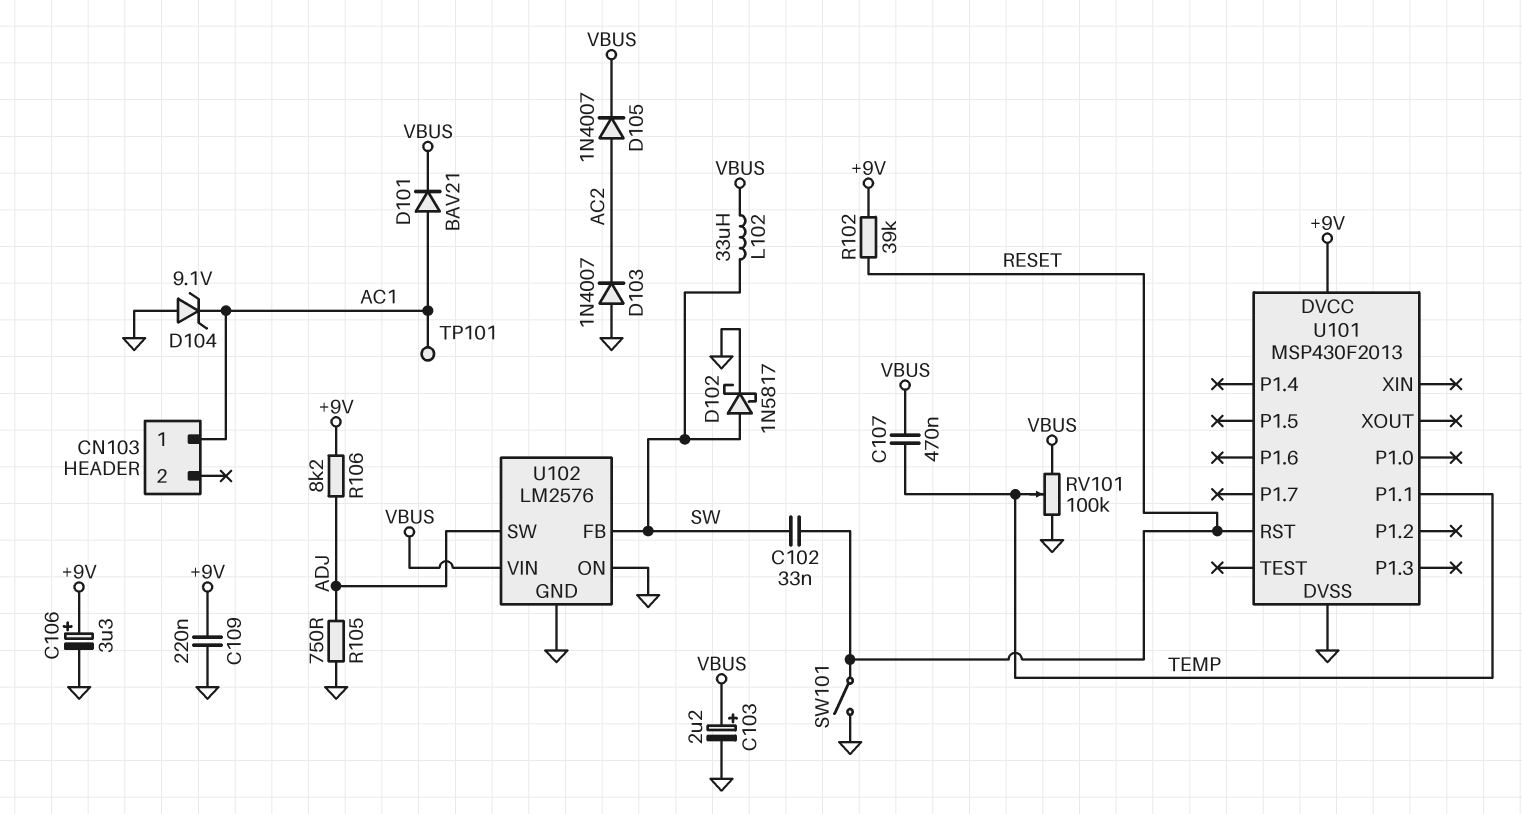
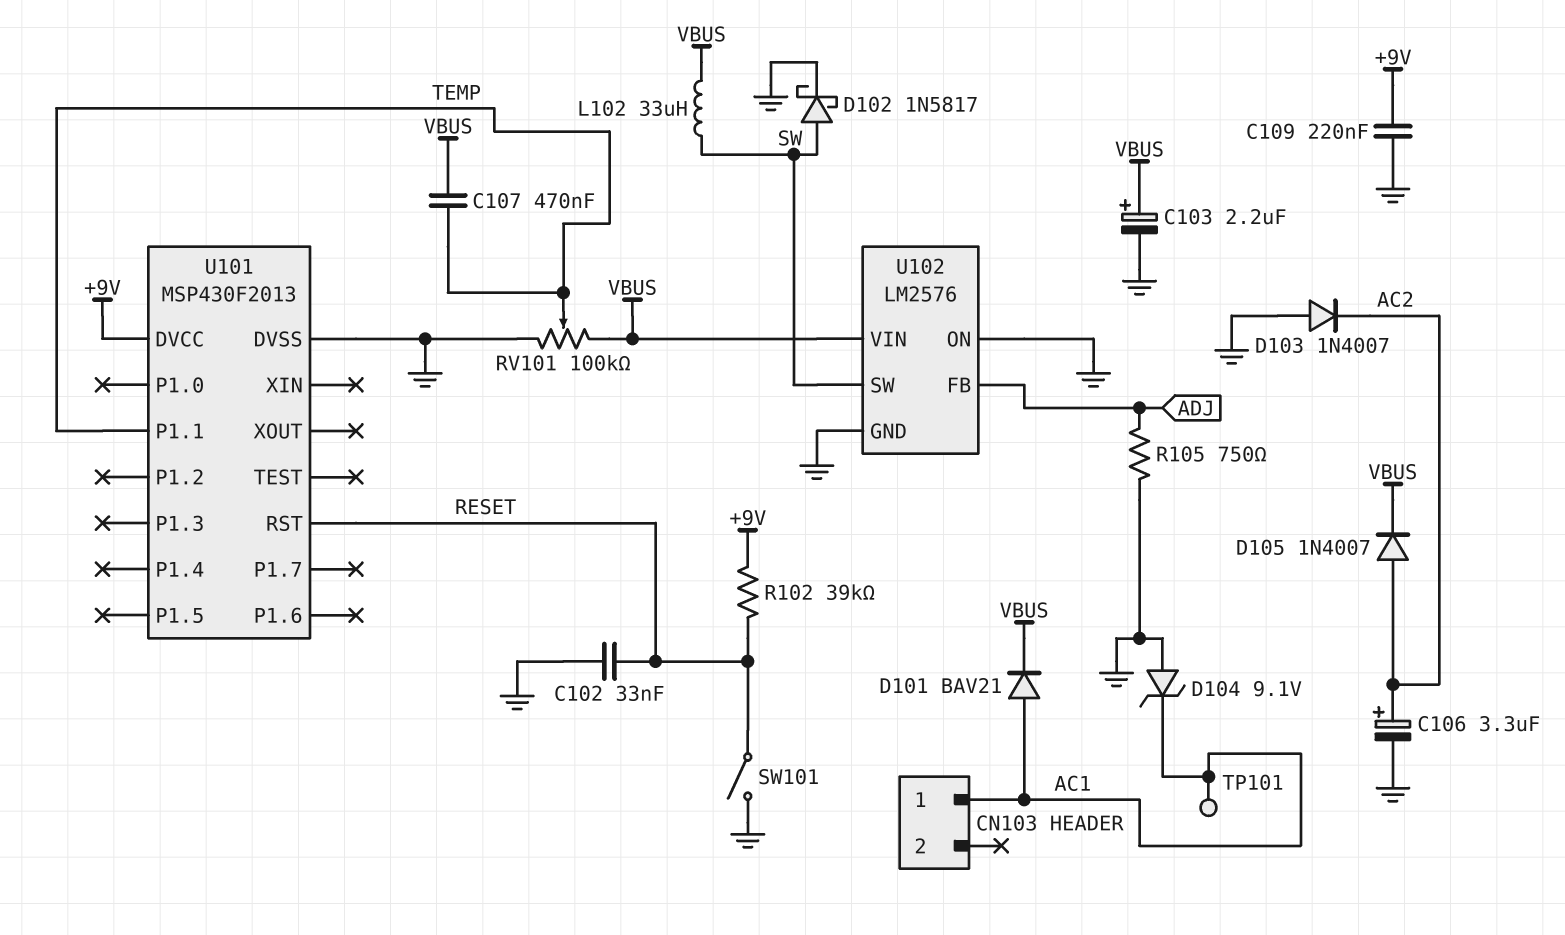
C102: 33nF (RESET, SW) -> 33nF (GND, RESET)
C106: 3.3uF (plus +9V, minus GND) -> 3.3uF (plus AC2, minus GND)
R106: 8.2k (+9V, ADJ) -> none
U102 pin FB: SW -> ADJ
U102 pin SW: ADJ -> SW

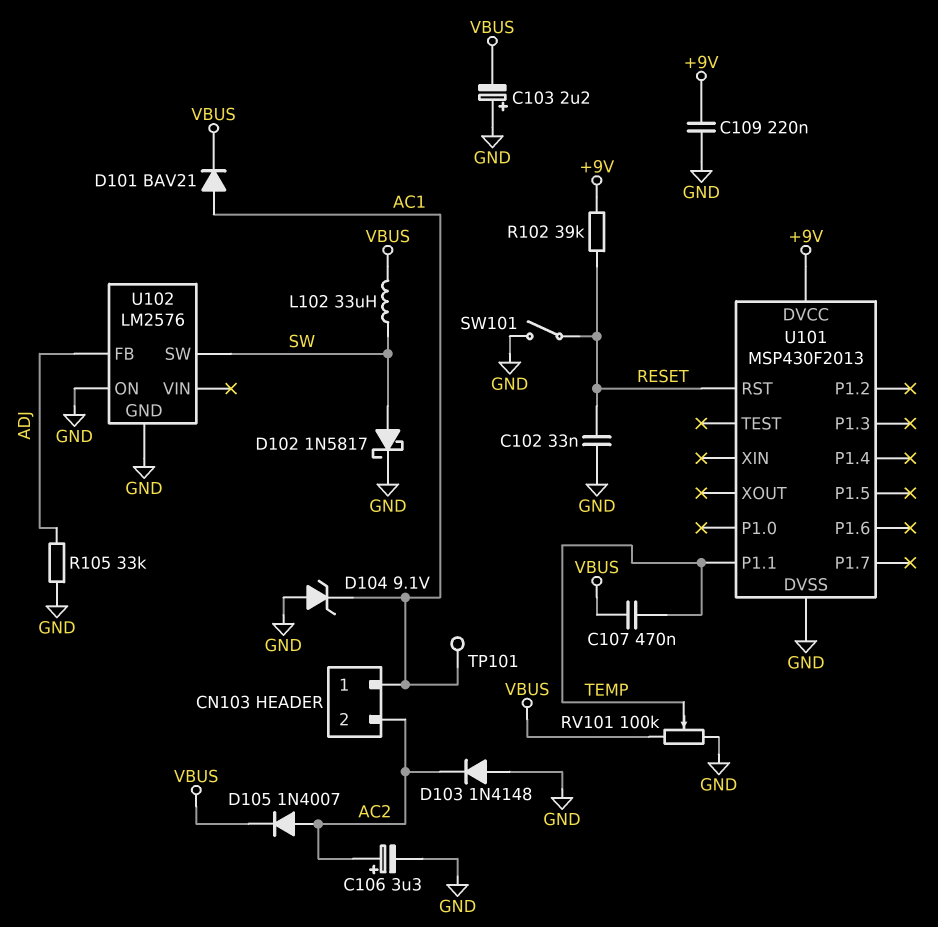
C103: 2.2uF (plus VBUS, minus GND) -> 2.2uF (plus GND, minus VBUS)
CN103 pin 2: none -> AC2
D103: diode 1N4007 (A GND, K AC2) -> diode 1N4148 (A GND, K AC2)
R105: 750 (ADJ, GND) -> 33k (ADJ, GND)
U102 pin VIN: VBUS -> none

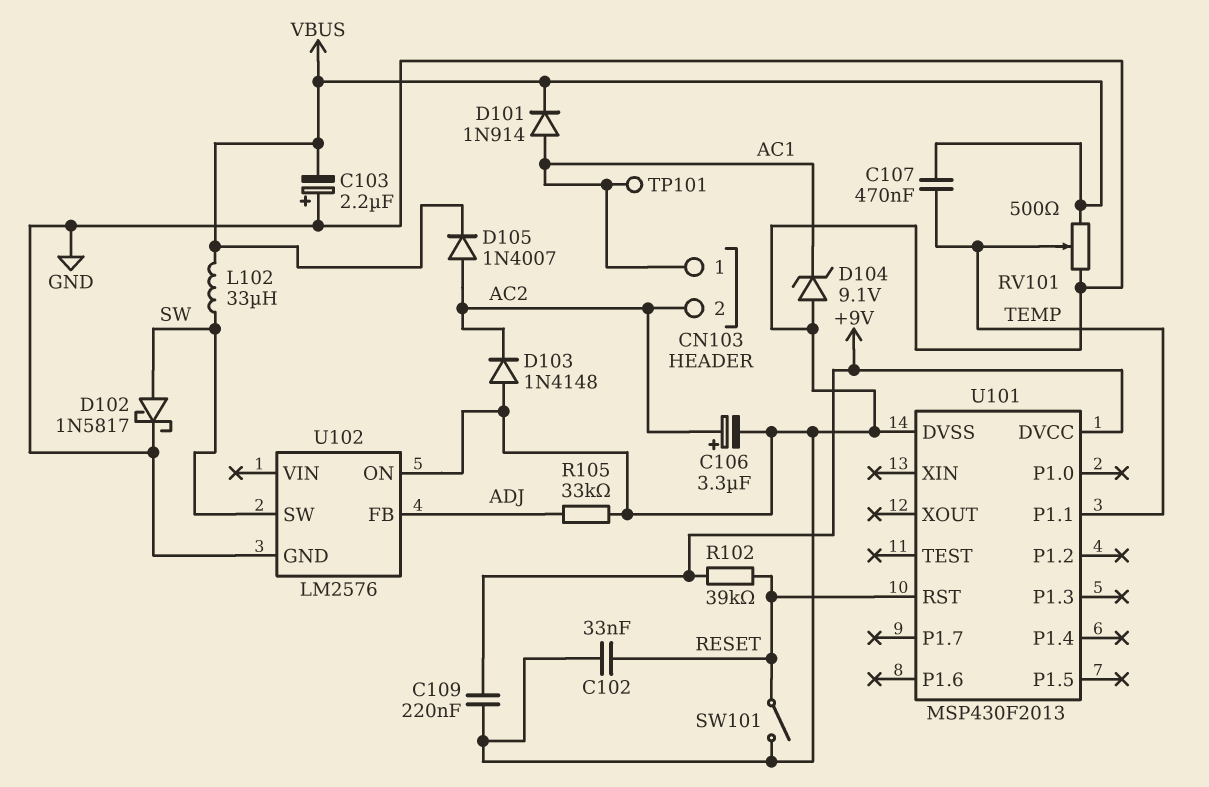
D101: diode BAV21 (A AC1, K VBUS) -> diode 1N914 (A AC1, K VBUS)
RV101: 100k (GND, VBUS, wiper TEMP) -> 500 (GND, VBUS, wiper TEMP)

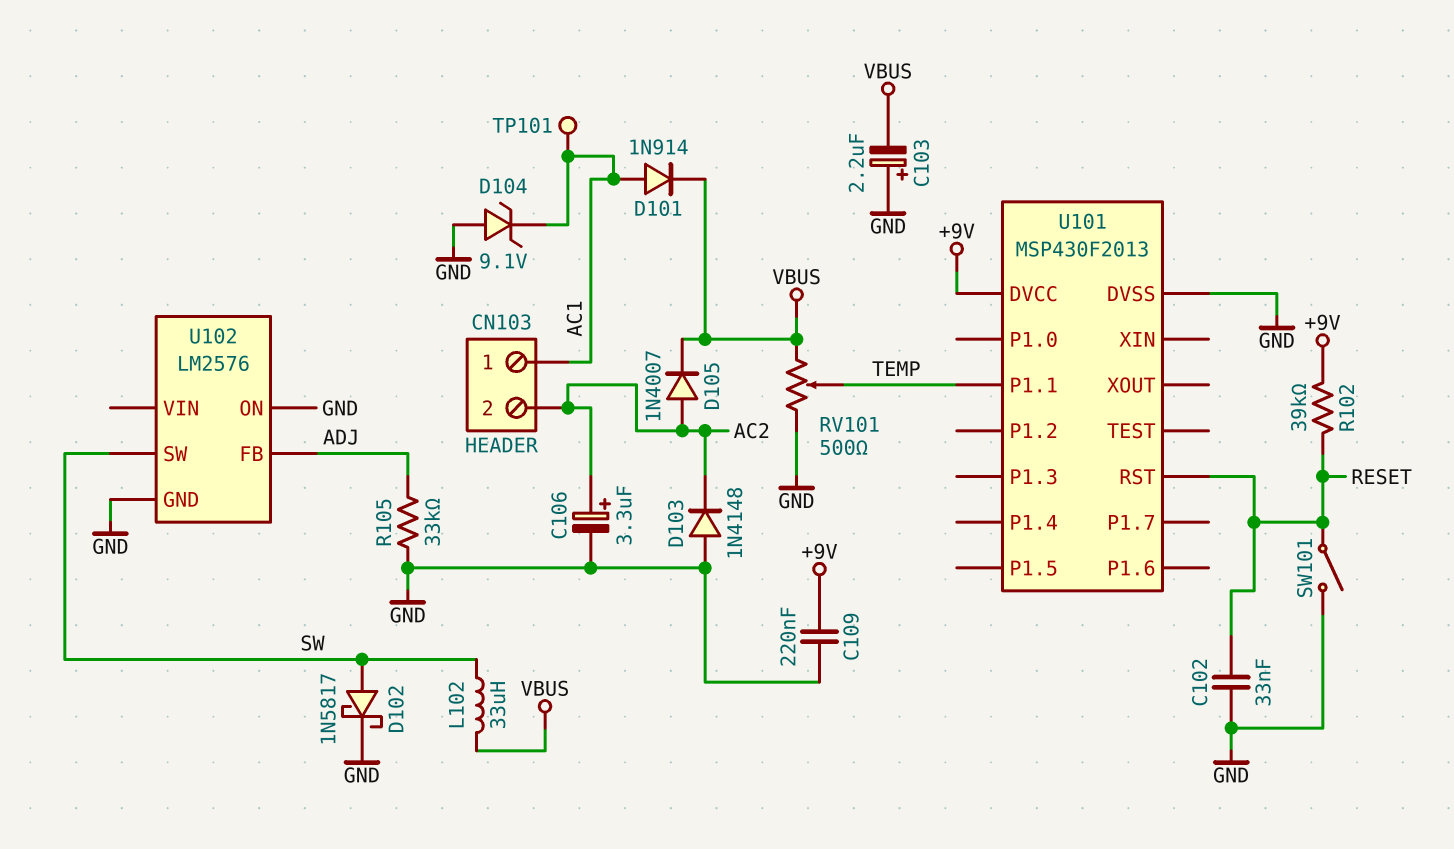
C107: 470nF (TEMP, VBUS) -> none

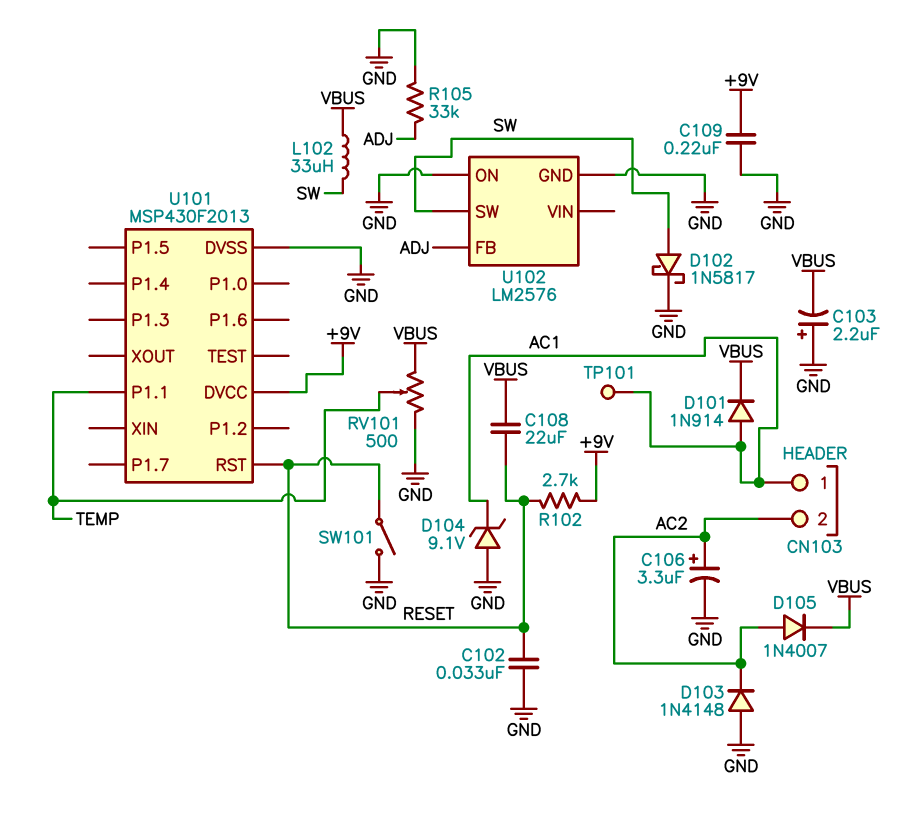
C108: none -> 22uF (RESET, VBUS)
R102: 39k (+9V, RESET) -> 2.7k (+9V, RESET)

